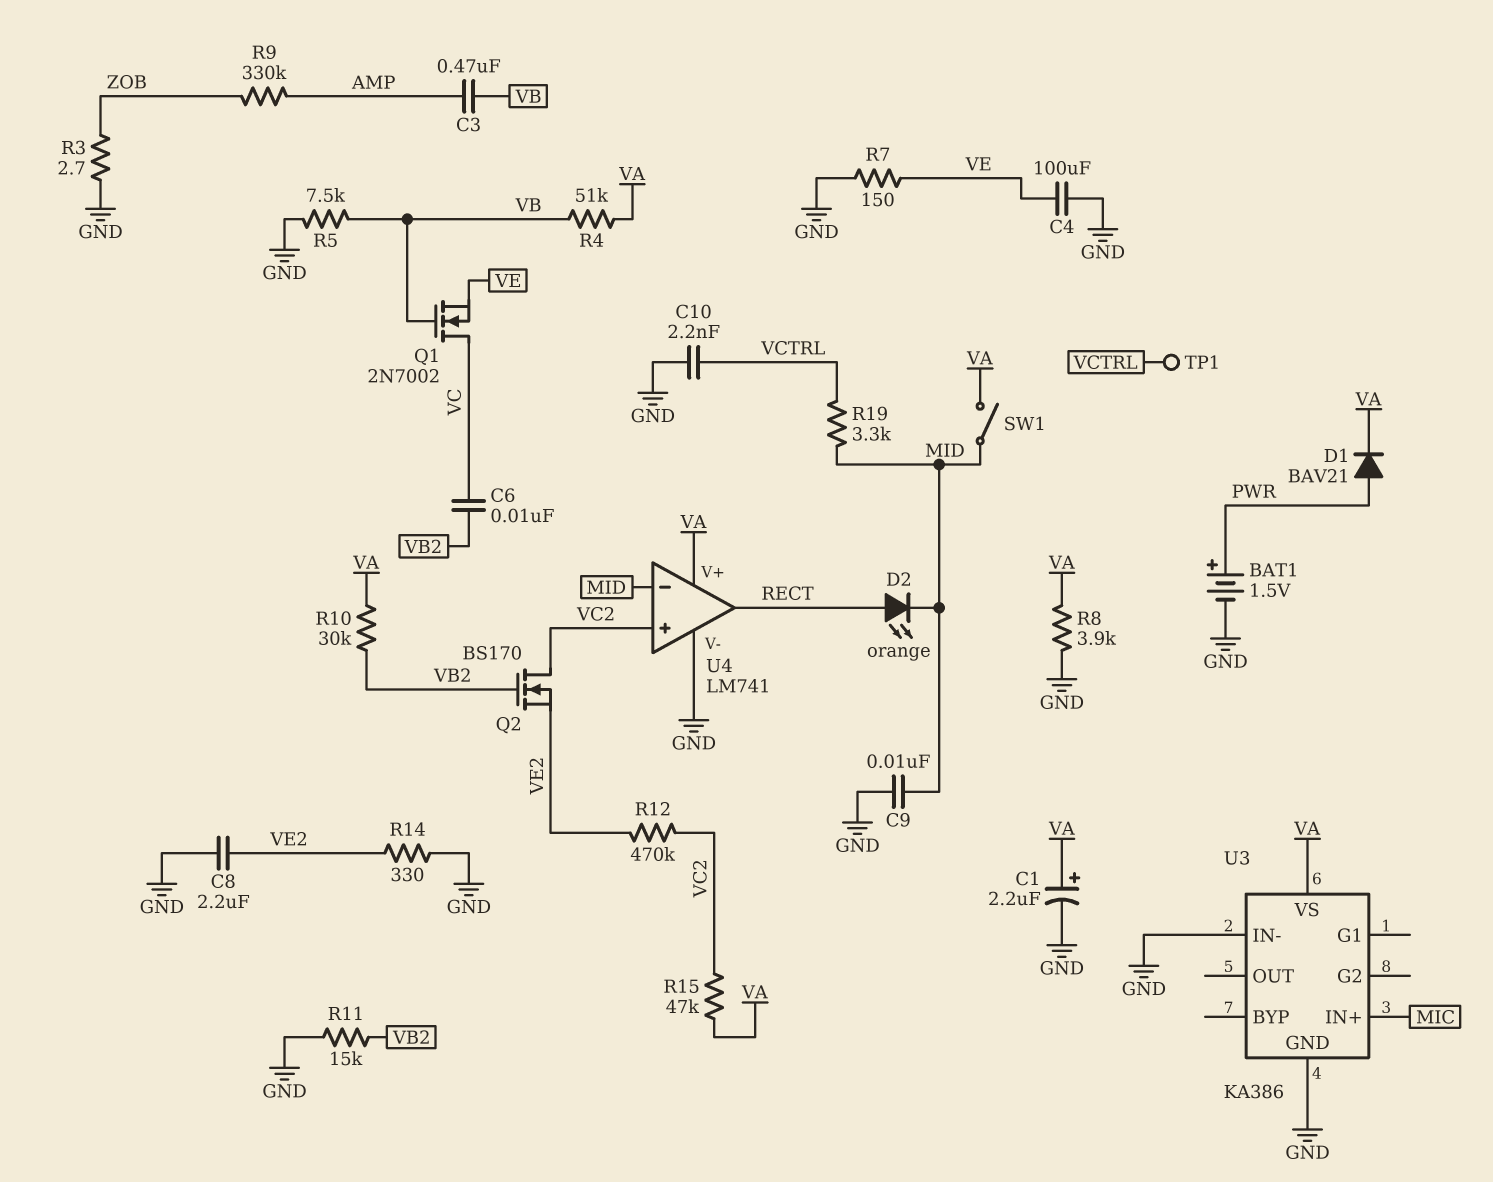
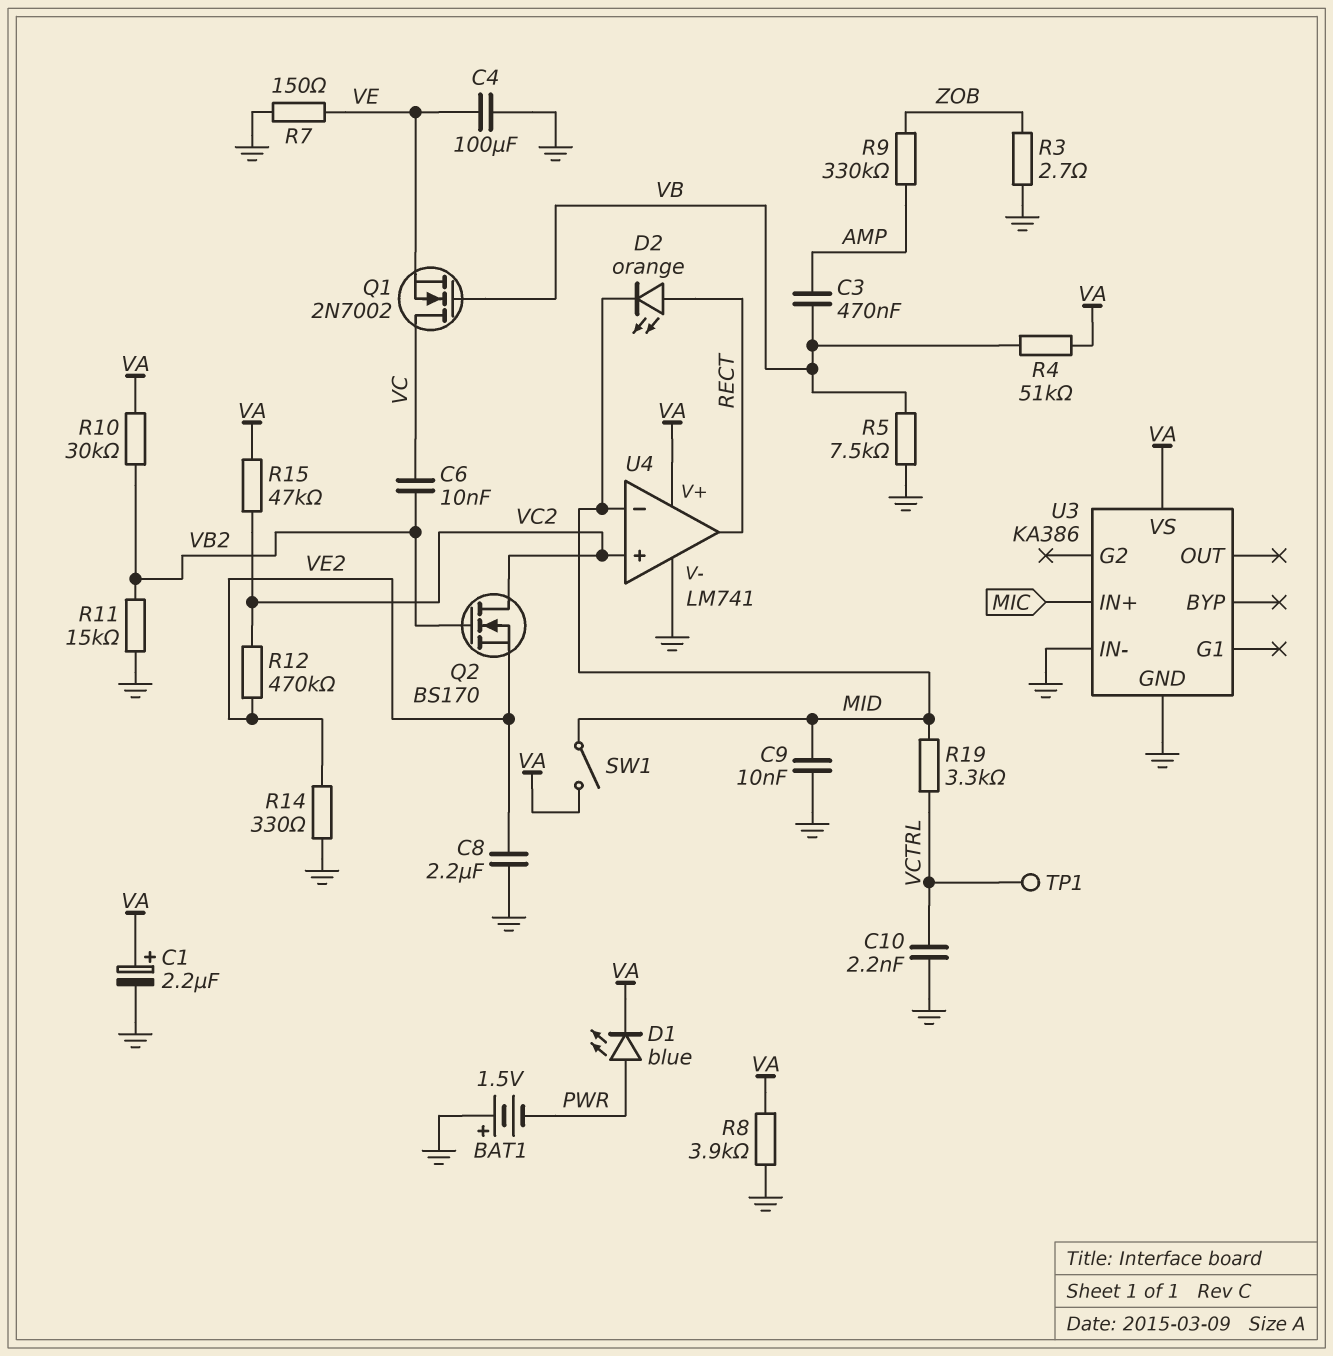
BAT1: 1.5V (plus PWR, minus GND) -> 1.5V (plus GND, minus PWR)
D1: diode BAV21 (A PWR, K VA) -> LED blue (A PWR, K VA)

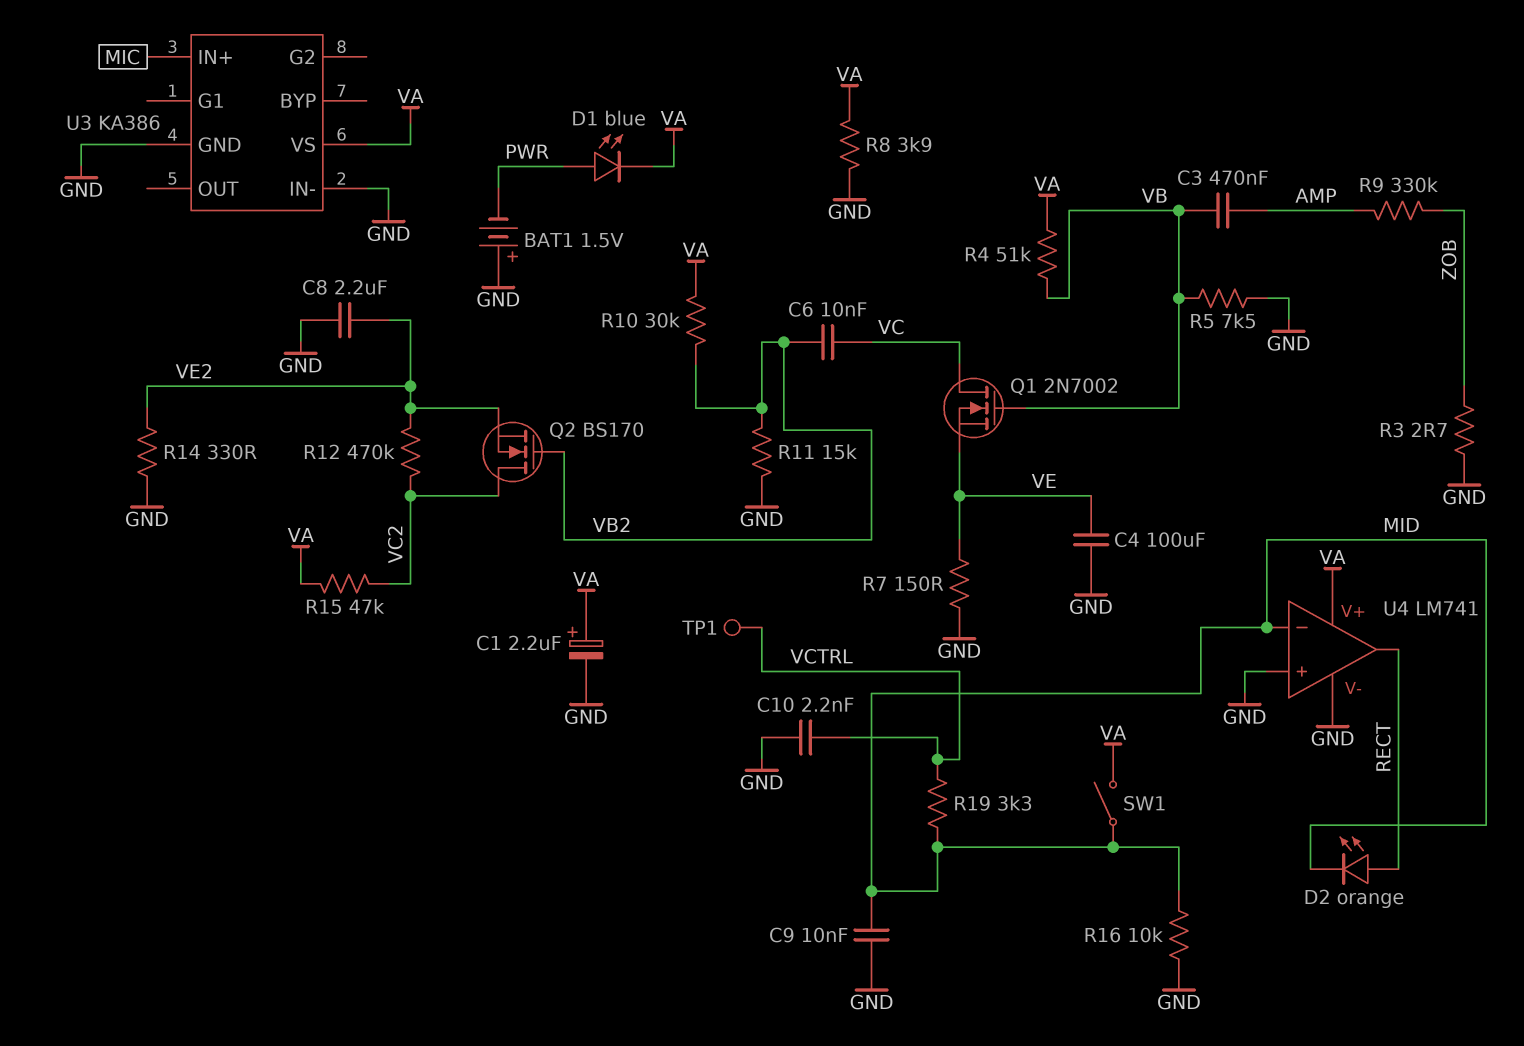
R16: none -> 10k (GND, MID)
U4 pin in+: VC2 -> GND

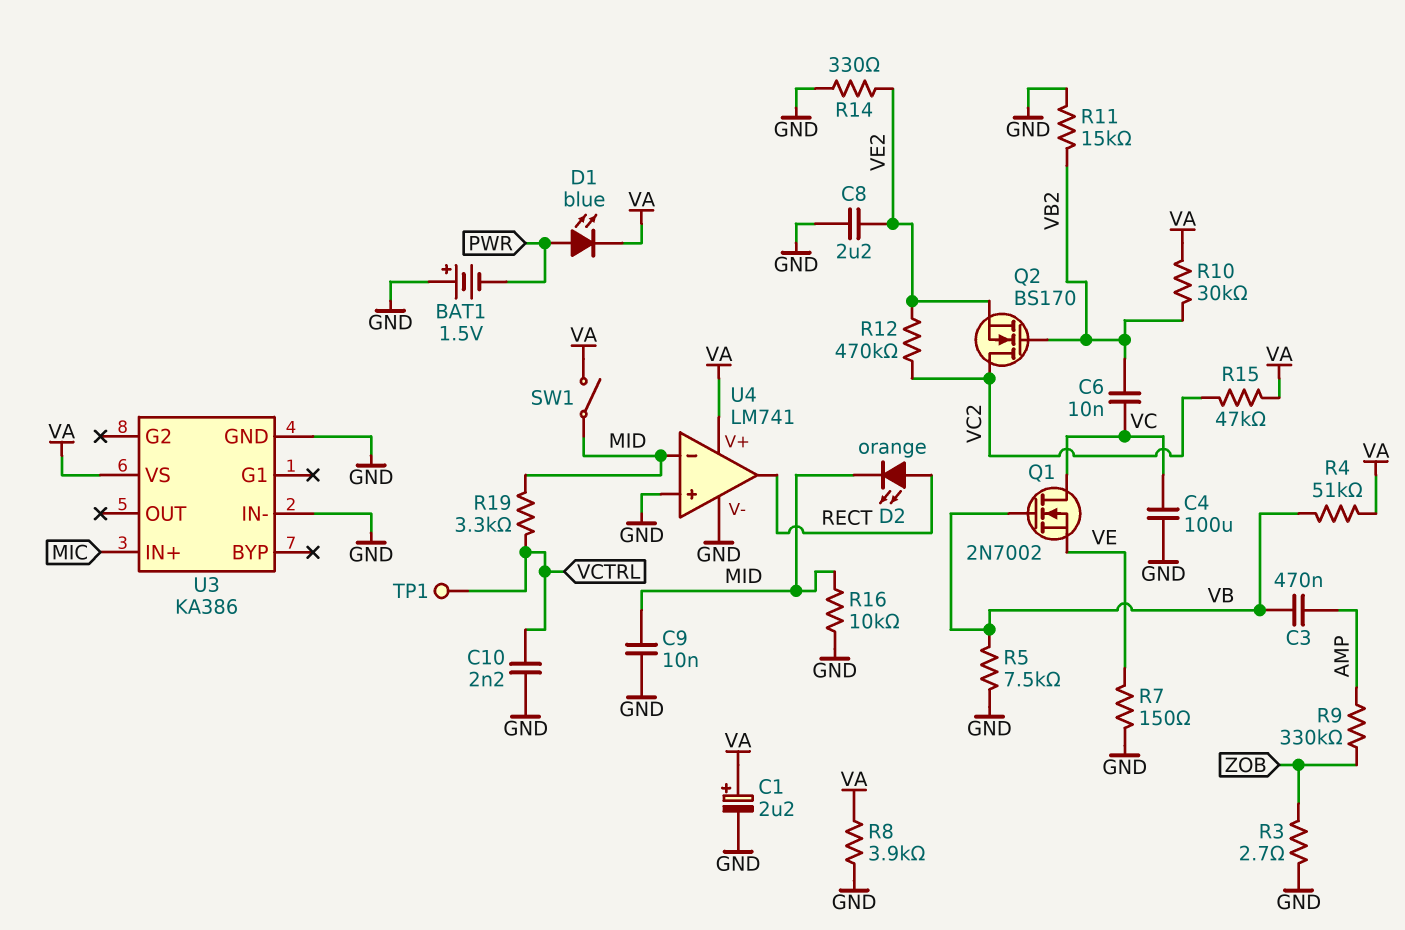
C4: 100uF (GND, VE) -> 100uF (GND, VC)

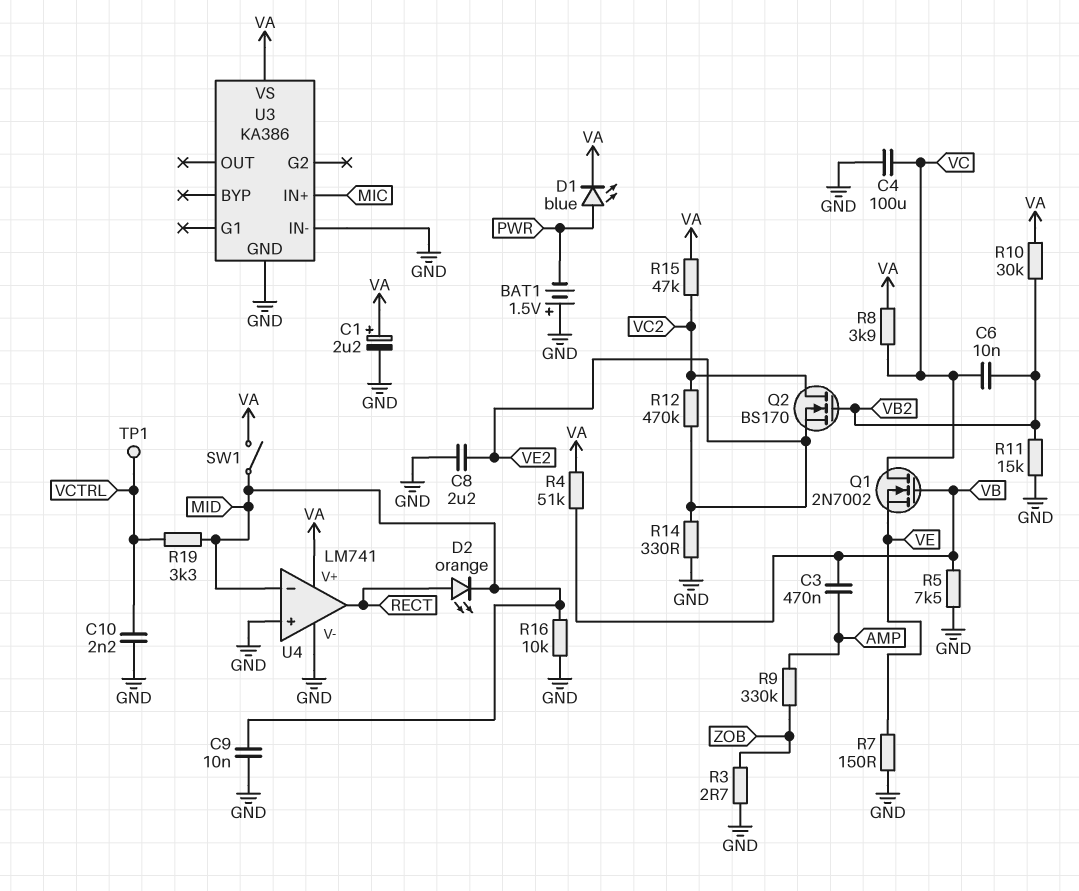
R8: 3.9k (GND, VA) -> 3.9k (VA, VC)

